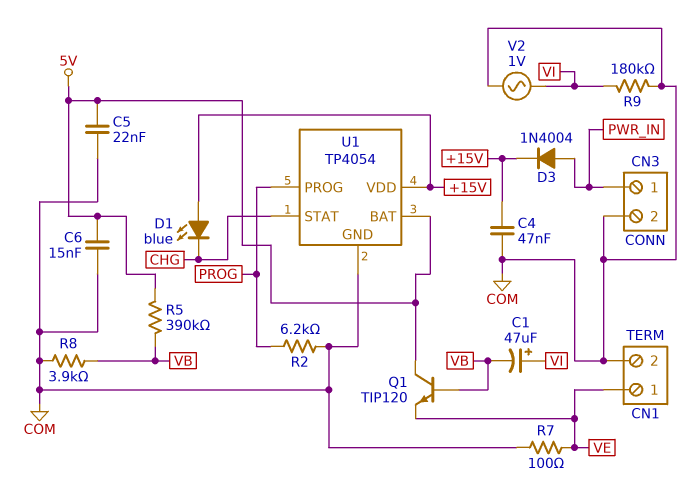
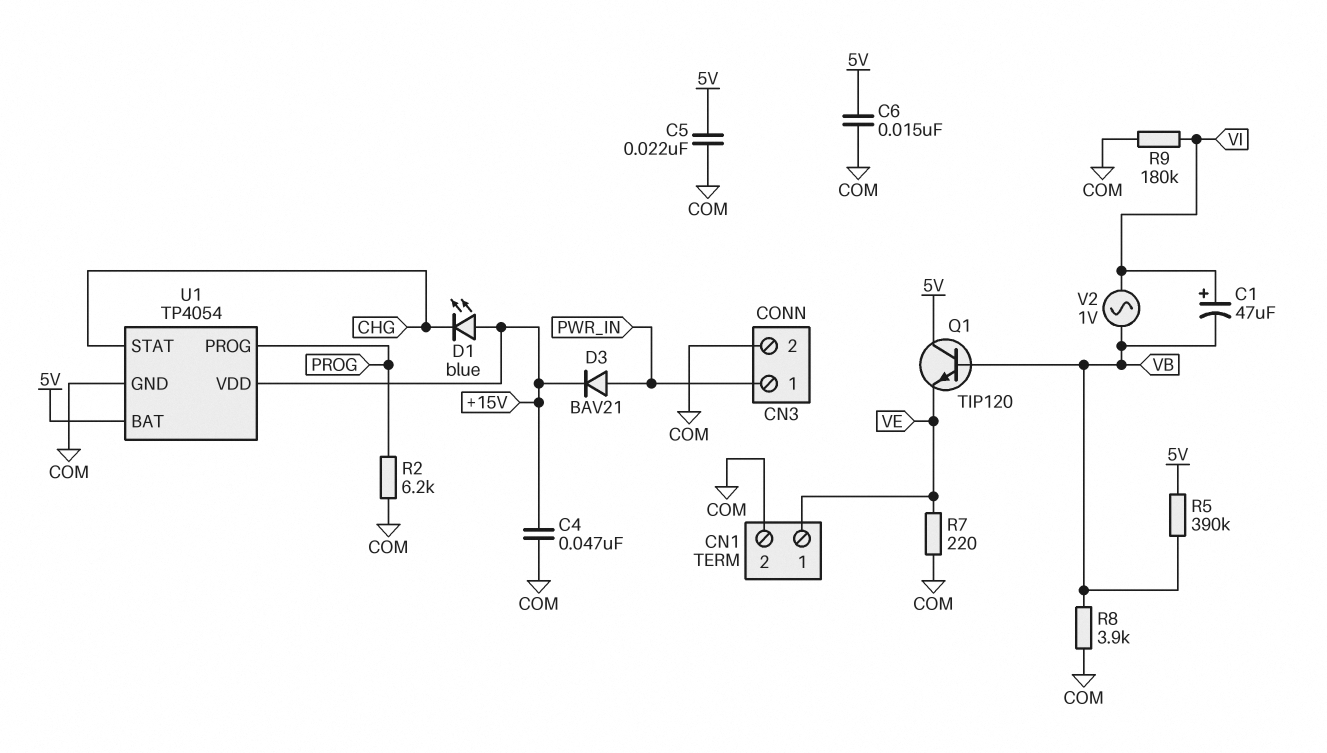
D3: diode 1N4004 (A PWR_IN, K +15V) -> diode BAV21 (A PWR_IN, K +15V)
R7: 100 (COM, VE) -> 220 (COM, VE)
V2: AC 1V (COM, VI) -> AC 1V (VB, VI)

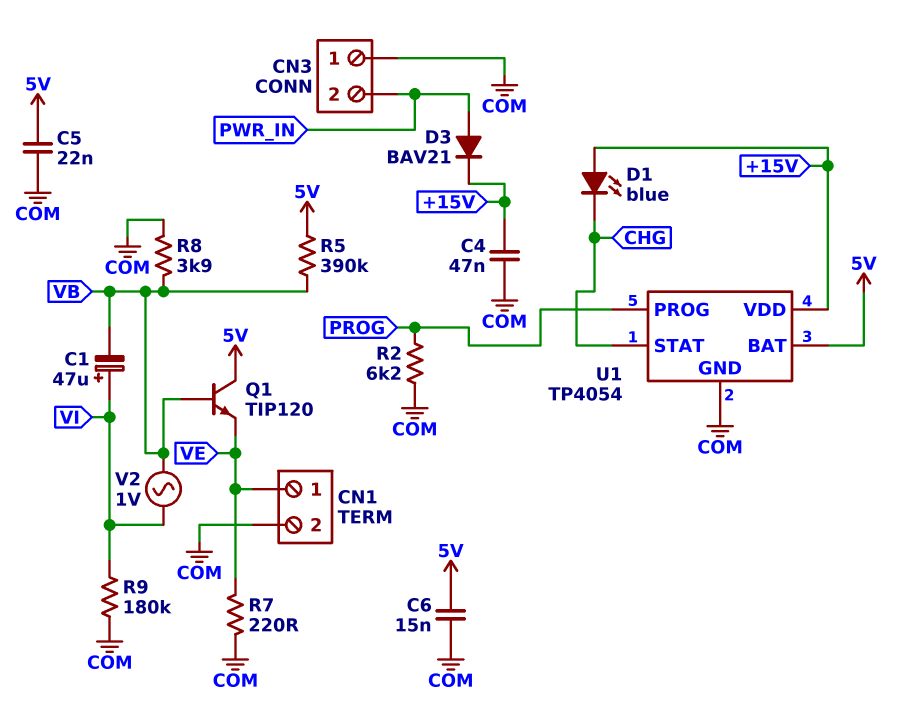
CN3 pin 1: PWR_IN -> COM
CN3 pin 2: COM -> PWR_IN

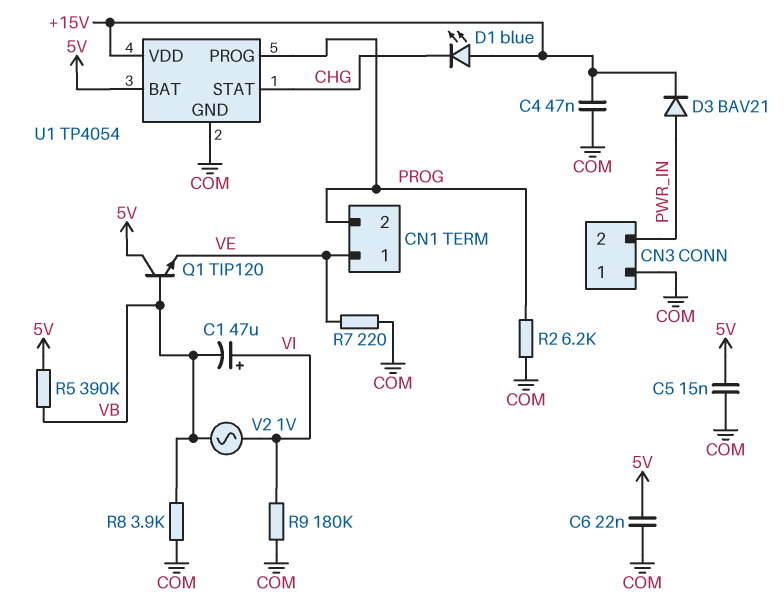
C5: 22nF (5V, COM) -> 15nF (5V, COM)
C6: 15nF (5V, COM) -> 22nF (5V, COM)
CN1 pin 2: COM -> PROG

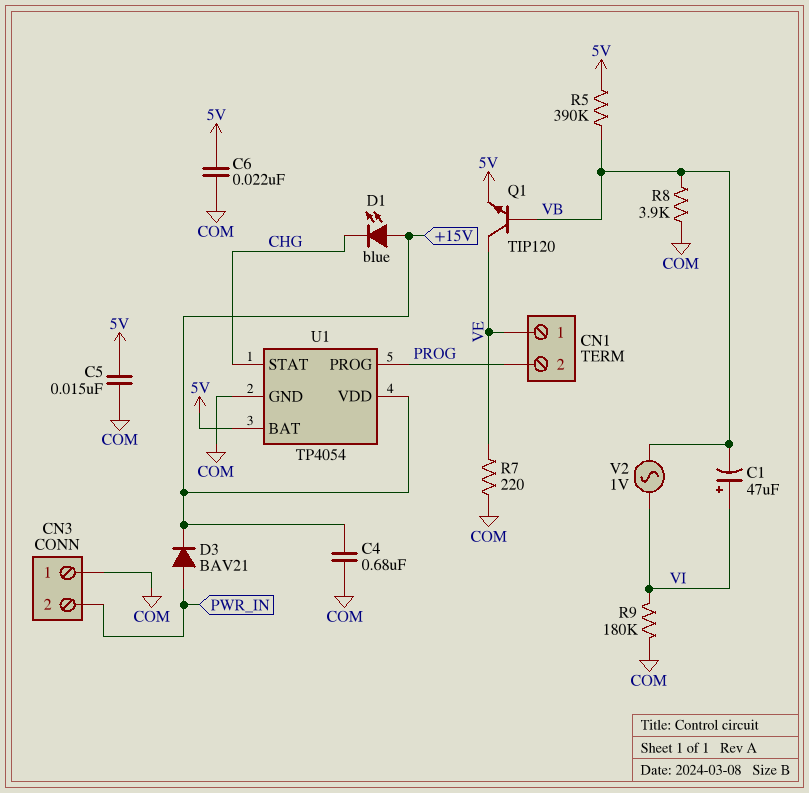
C4: 47nF (+15V, COM) -> 680nF (+15V, COM)
Q1: NPN TIP120 (B VB, C 5V, E VE) -> NPN TIP120 (B VB, C VE, E 5V)
R2: 6.2k (COM, PROG) -> none

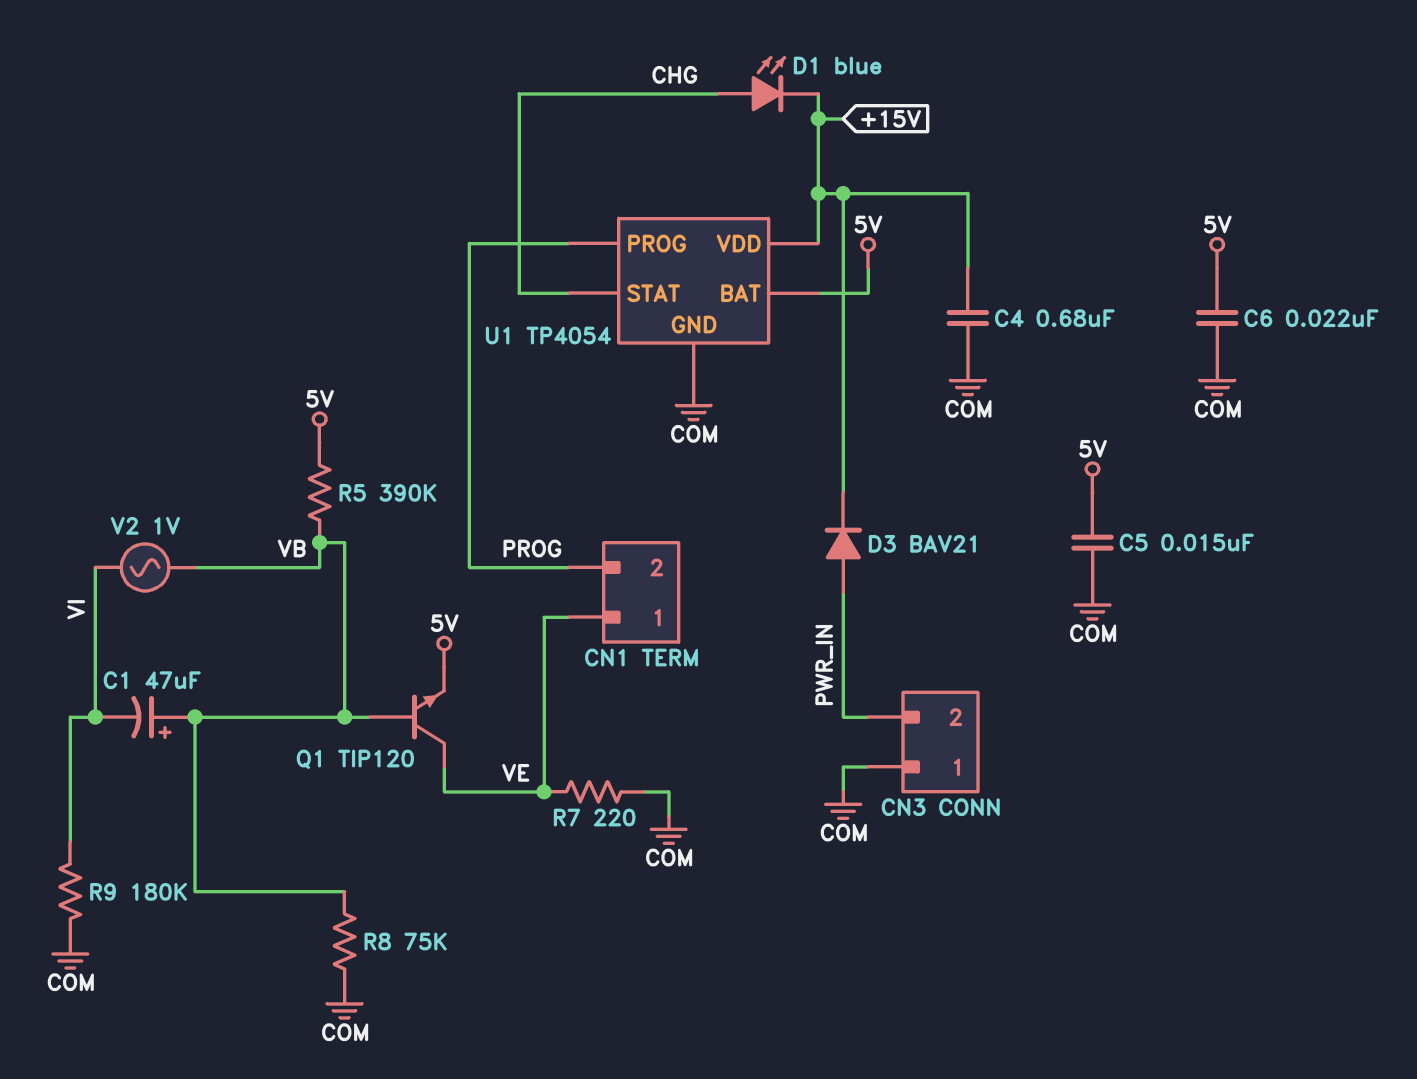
C1: 47uF (plus VI, minus VB) -> 47uF (plus VB, minus VI)
D1: LED blue (A +15V, K CHG) -> LED blue (A CHG, K +15V)
R8: 3.9k (COM, VB) -> 75k (COM, VB)

